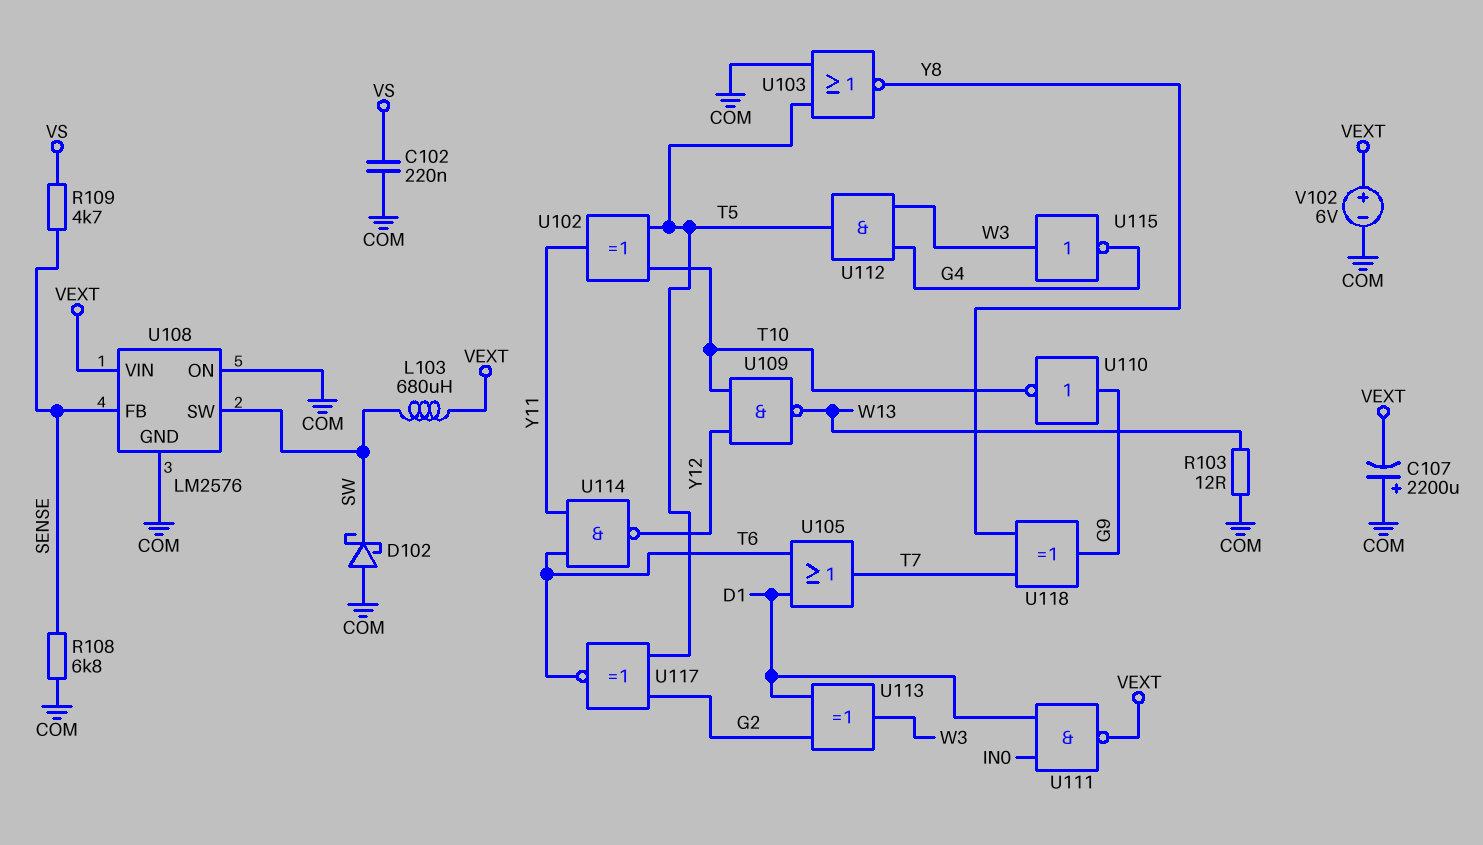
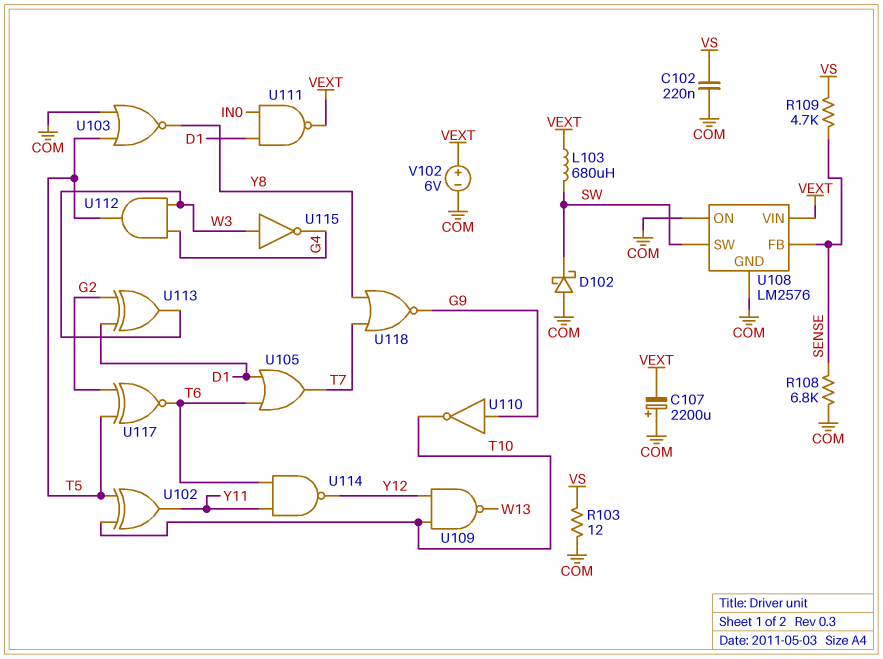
R103: 12 (COM, W13) -> 12 (COM, VS)
U118: XOR (in T7, in Y8, out G9) -> NOR (in T7, in Y8, out G9)

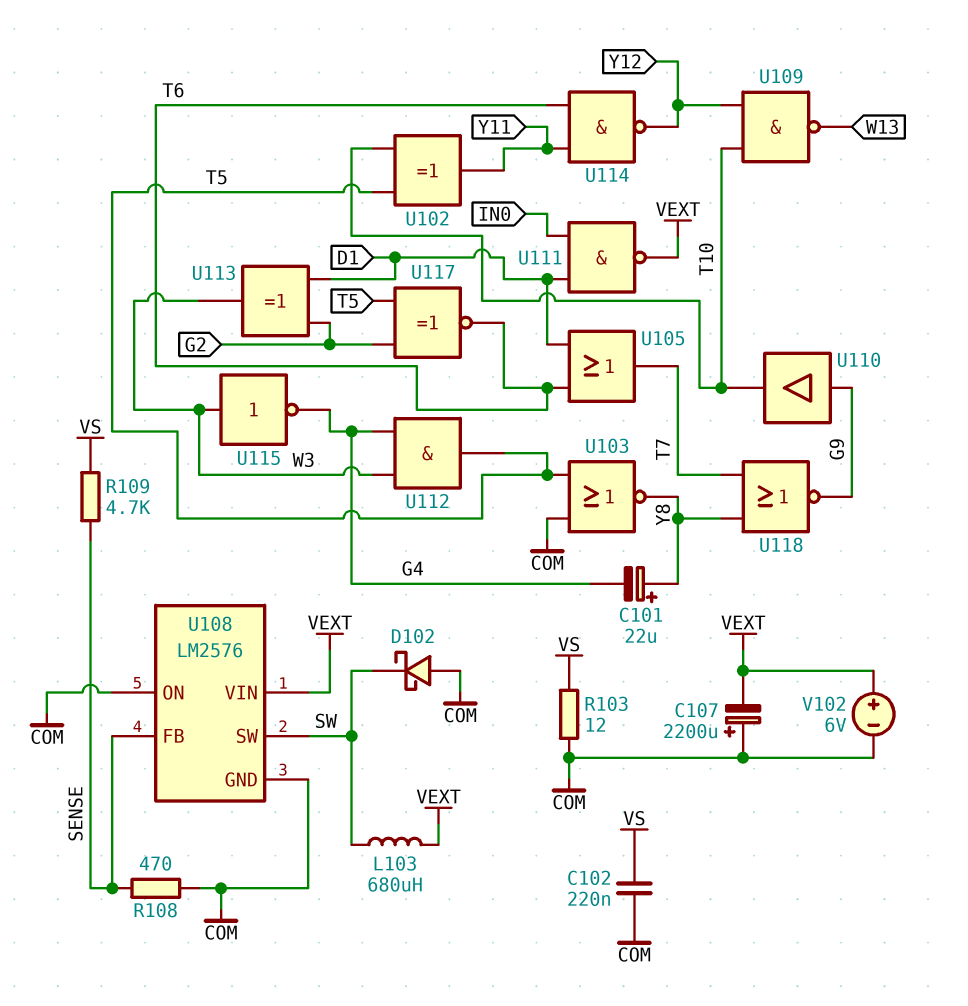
C101: none -> 22uF (plus Y8, minus G4)
R108: 6.8k (COM, SENSE) -> 470 (COM, SENSE)
U110: NOT (in G9, out T10) -> buffer (in G9, out T10)

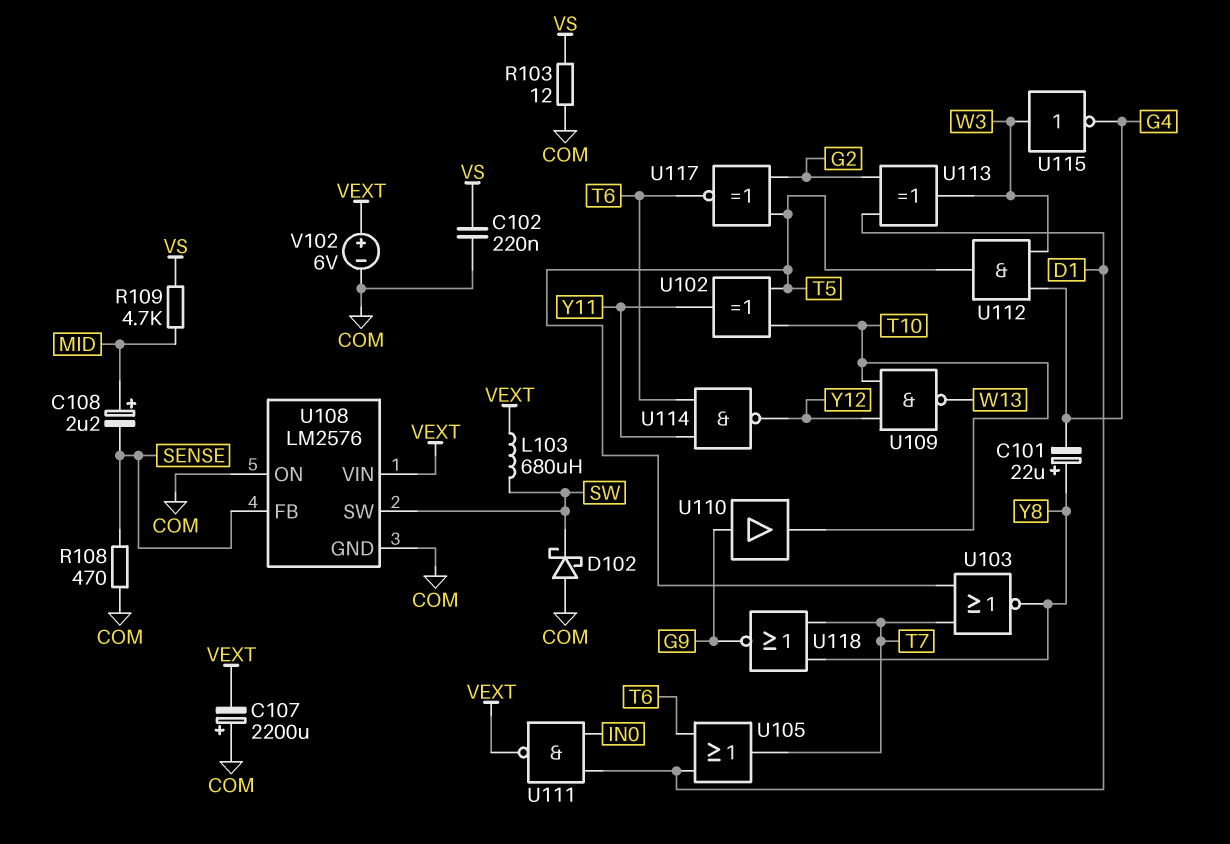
C108: none -> 2.2uF (plus MID, minus SENSE)
R109: 4.7k (SENSE, VS) -> 4.7k (MID, VS)
U103: NOR (in COM, in T5, out Y8) -> NOR (in T5, in T7, out Y8)

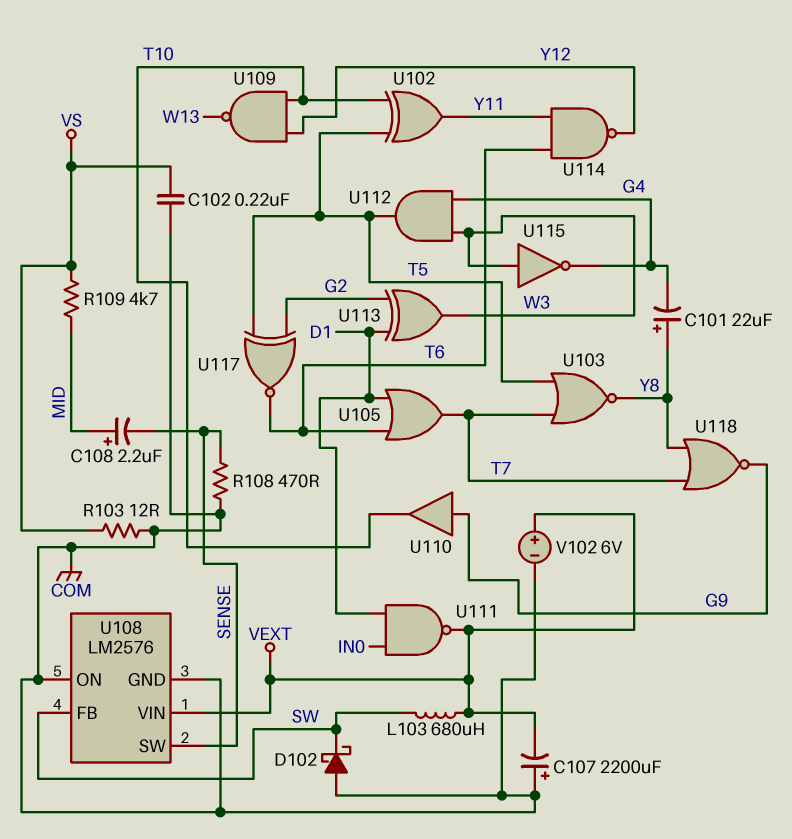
U108 pin FB: SENSE -> SW
U108 pin SW: SW -> SENSE

